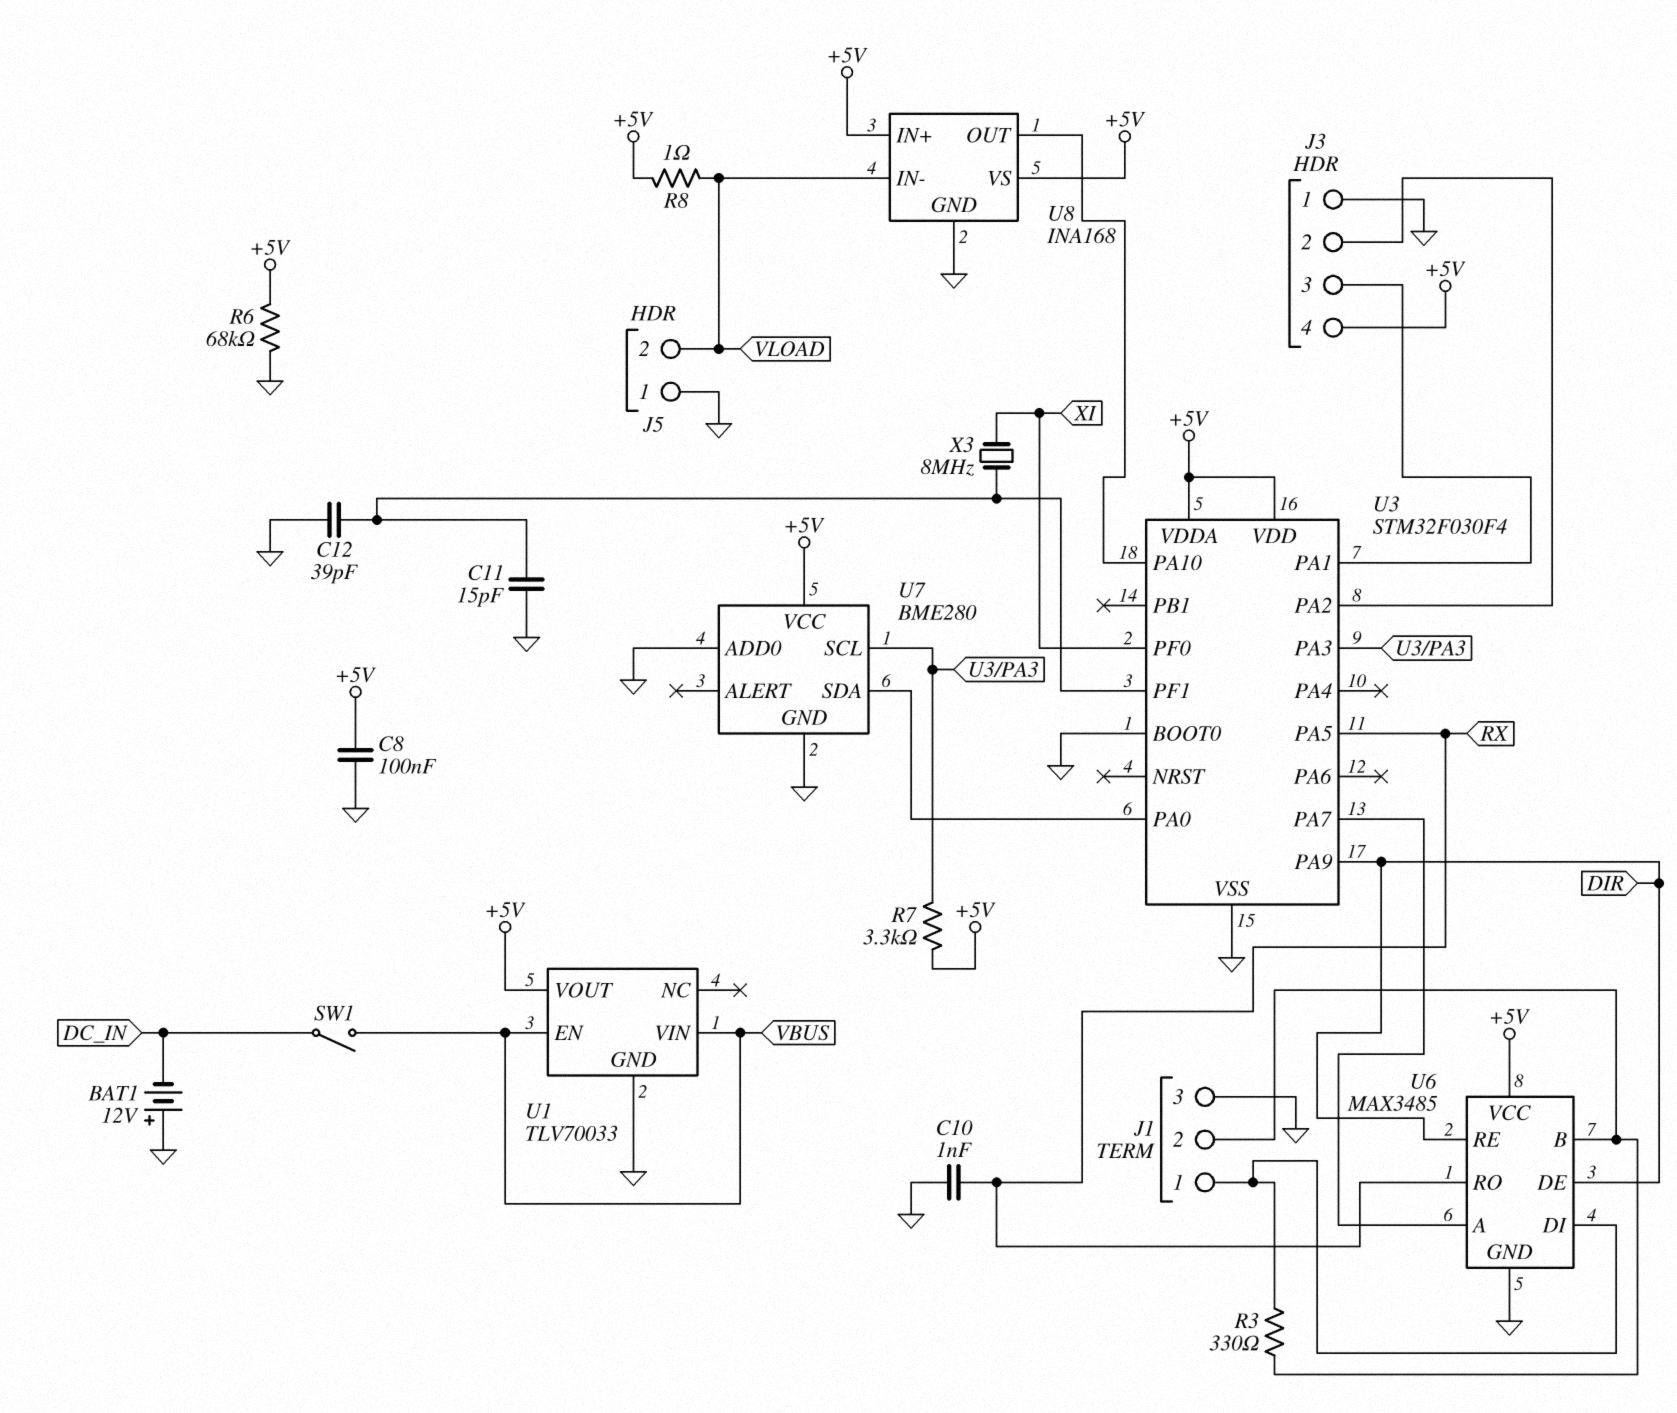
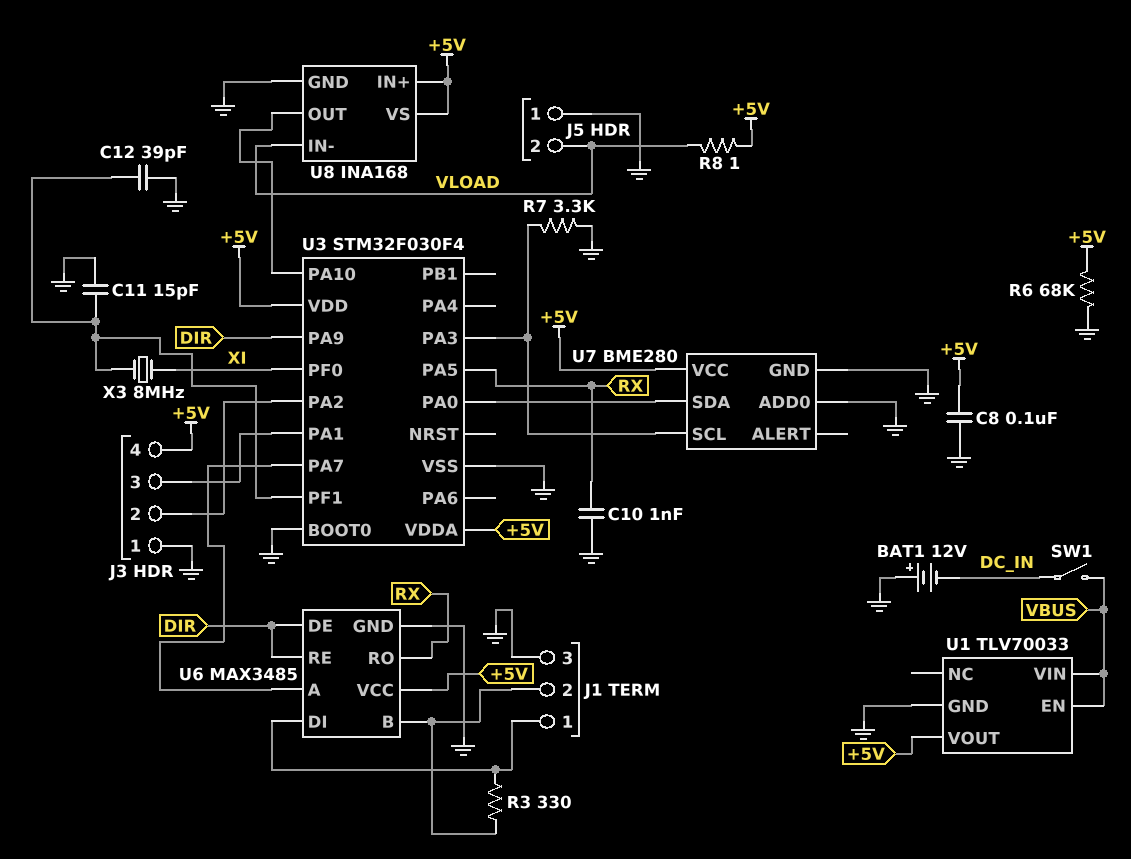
R7: 3.3k (+5V, U3/PA3) -> 3.3k (GND, U3/PA3)

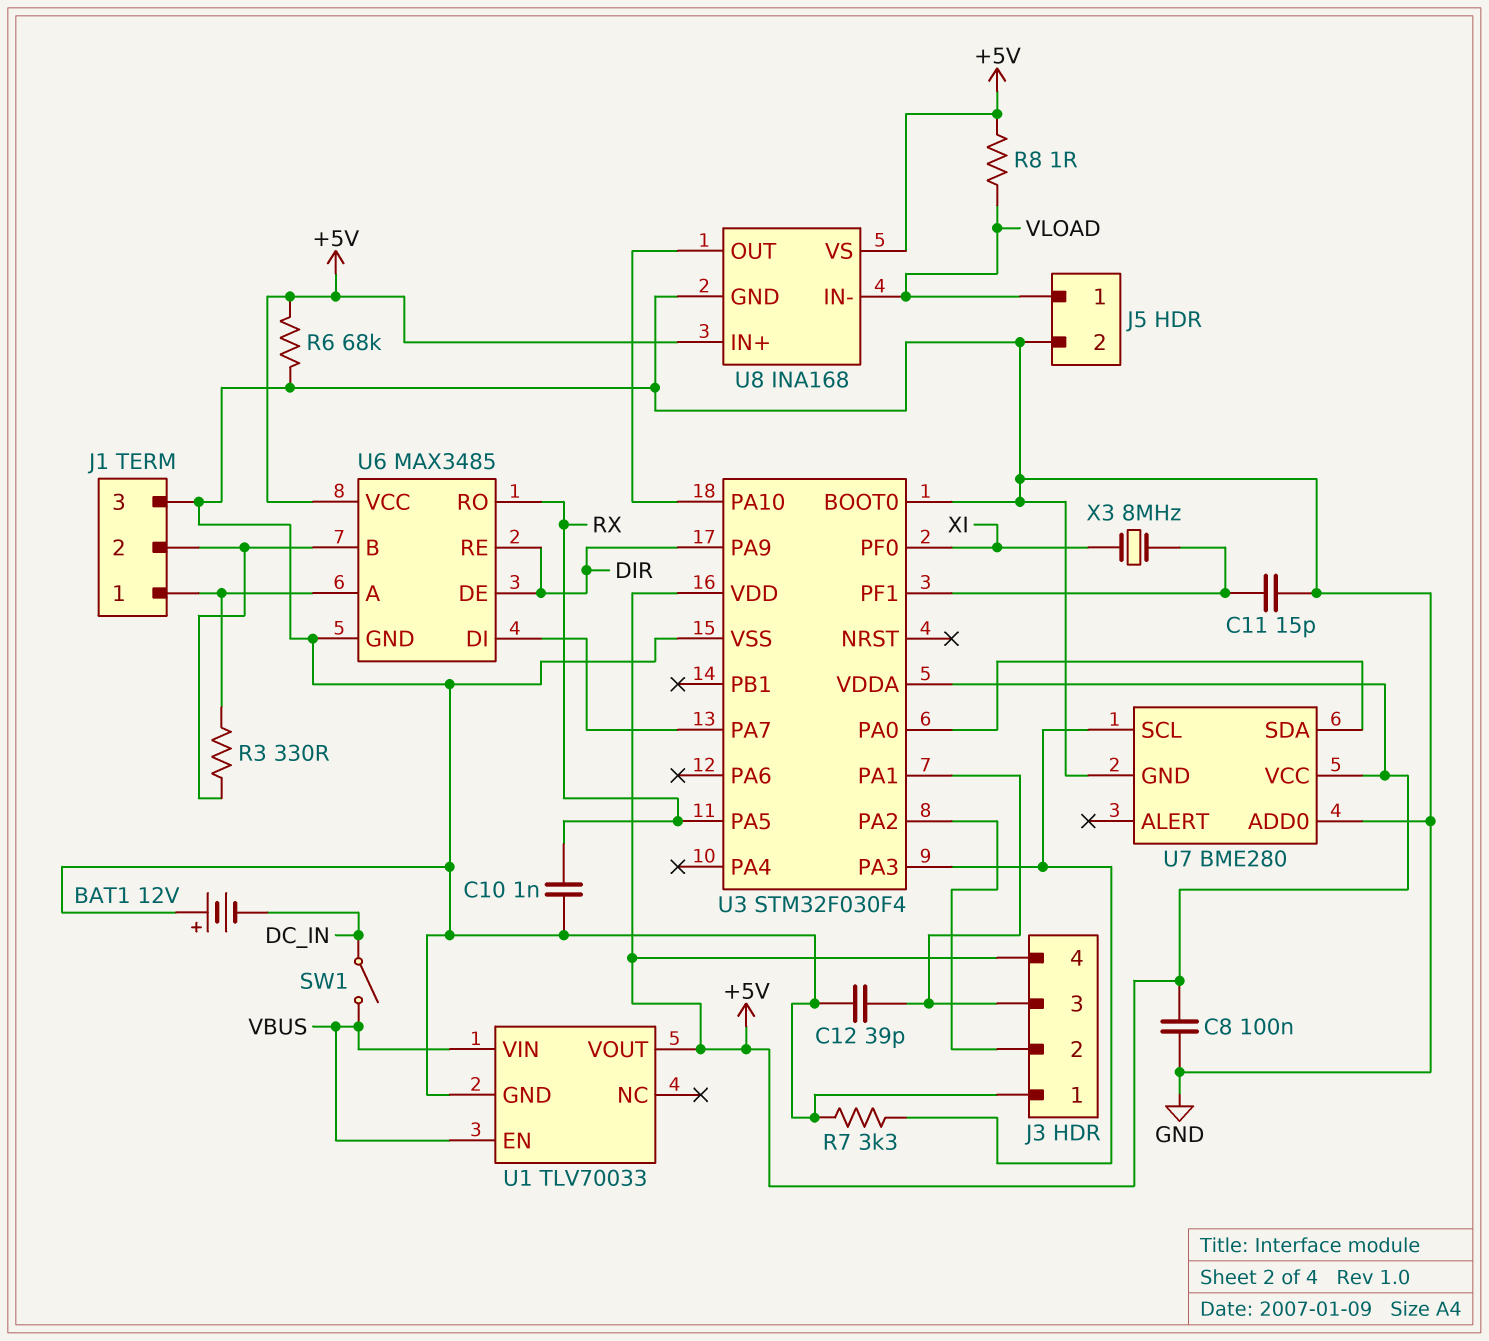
C12: 39pF (GND, U3/PF1) -> 39pF (GND, J3/3)
J5 pin 1: GND -> VLOAD
J5 pin 2: VLOAD -> GND
U6 pin A: U3/PA7 -> J1/1
U6 pin DI: J1/1 -> U3/PA7

